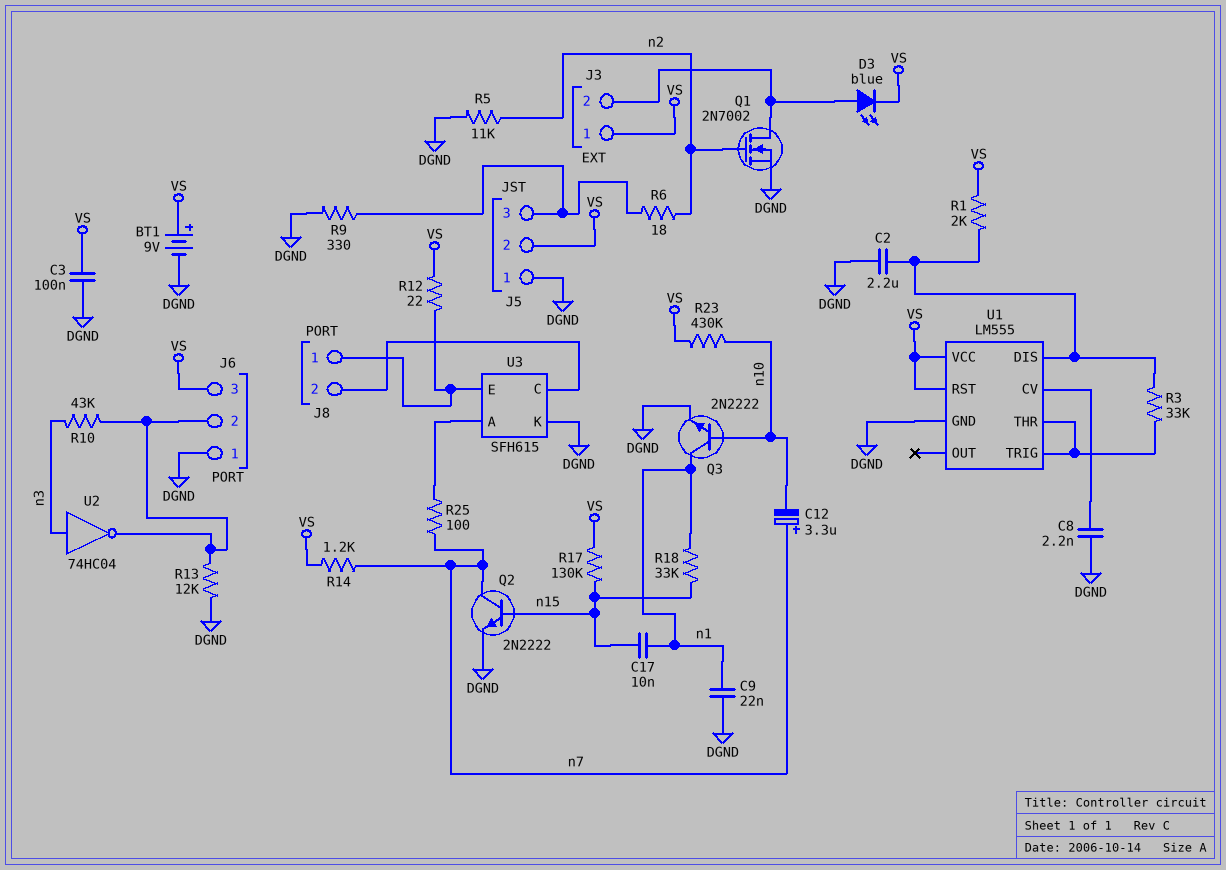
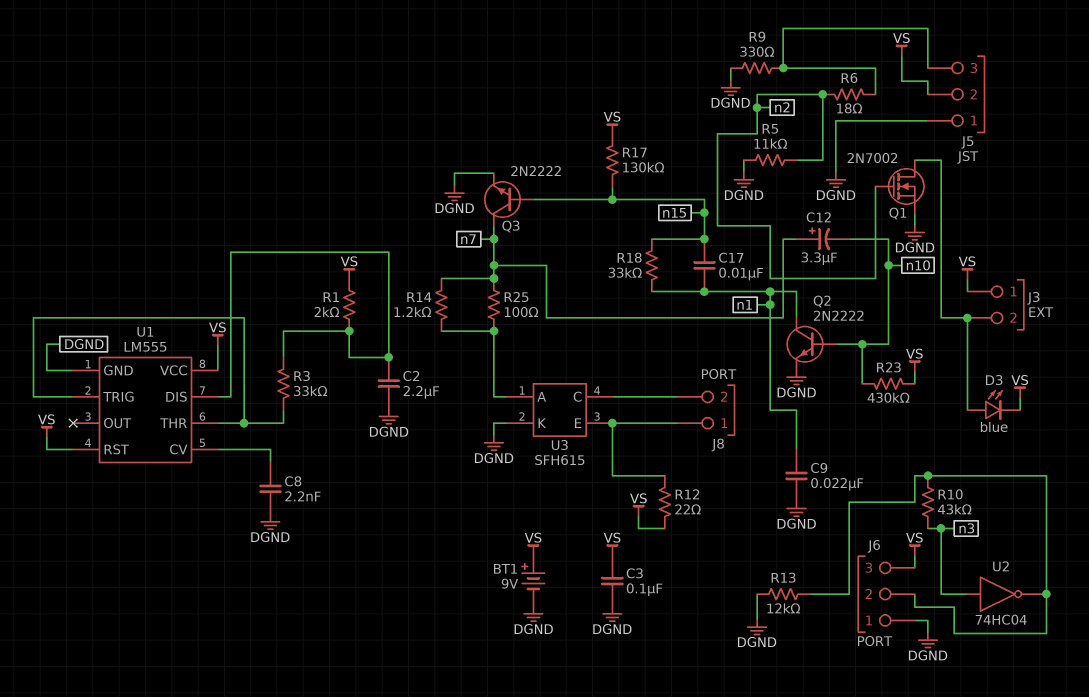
Q2: NPN 2N2222 (B n15, C n7, E DGND) -> NPN 2N2222 (B n10, C n1, E DGND)
Q3: NPN 2N2222 (B n10, C n1, E DGND) -> NPN 2N2222 (B n15, C n7, E DGND)
R14: 1.2k (VS, n7) -> 1.2k (U3/A, n7)

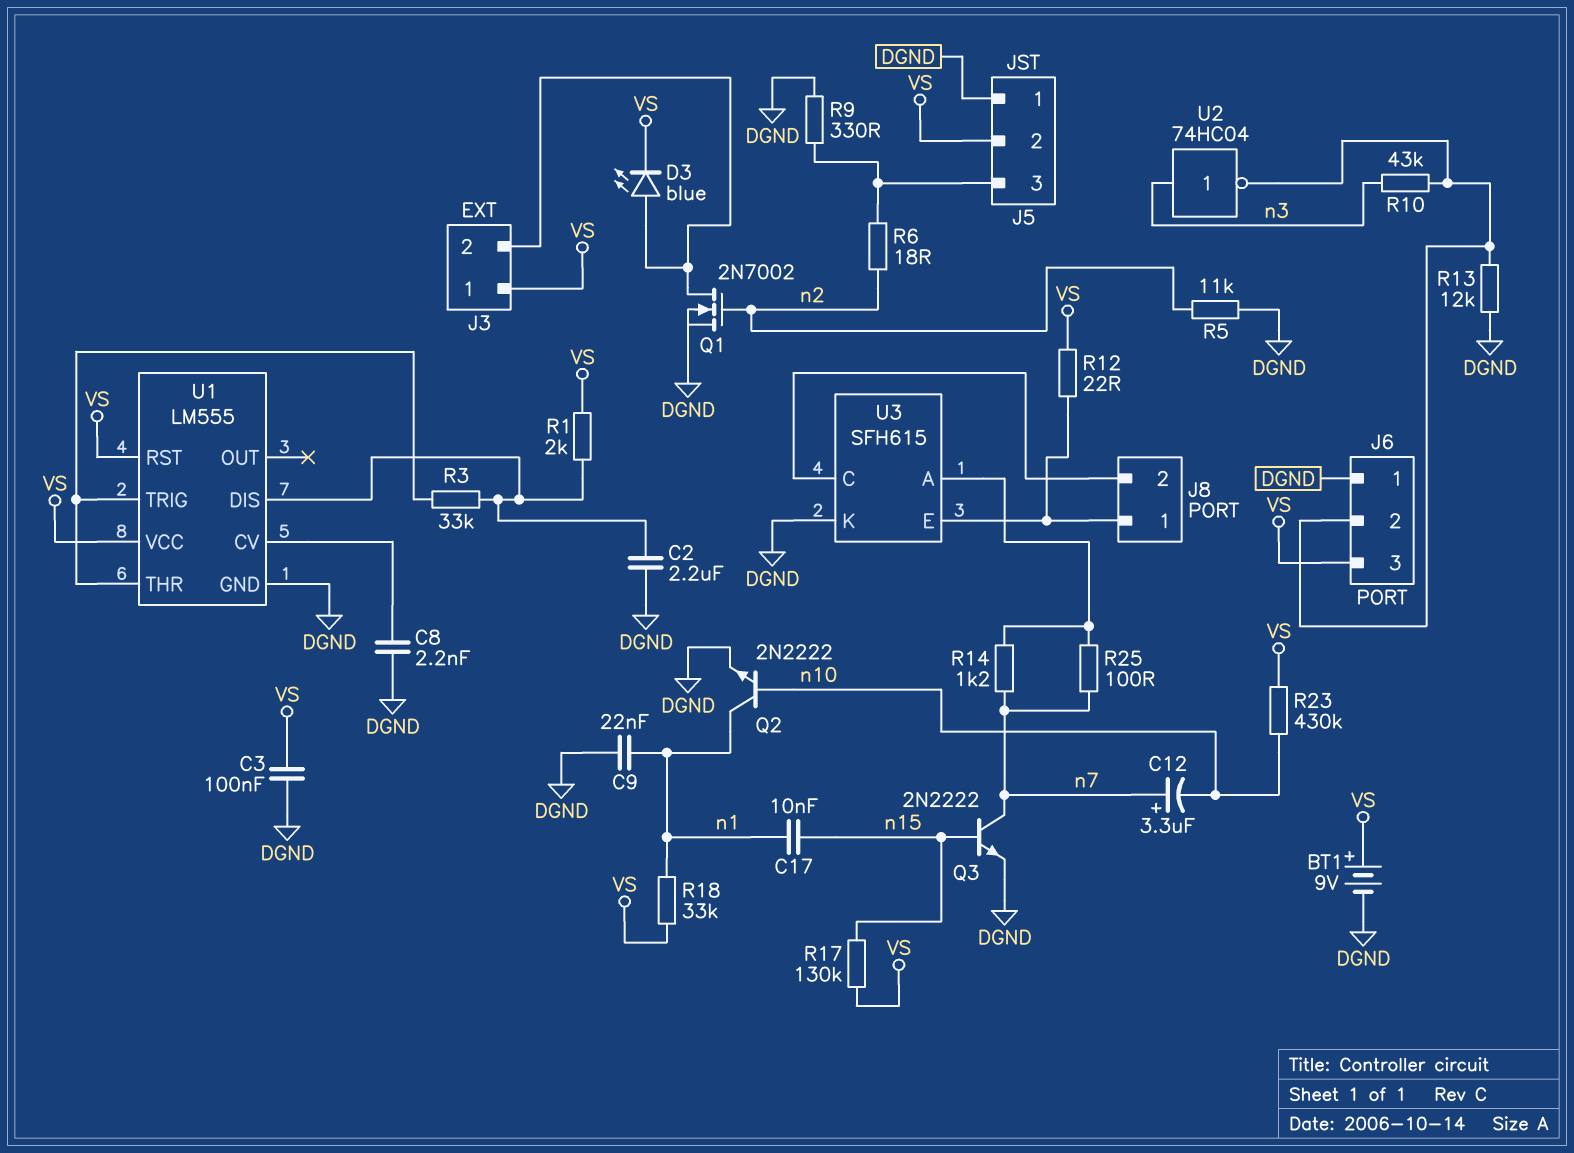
R18: 33k (n1, n15) -> 33k (VS, n1)

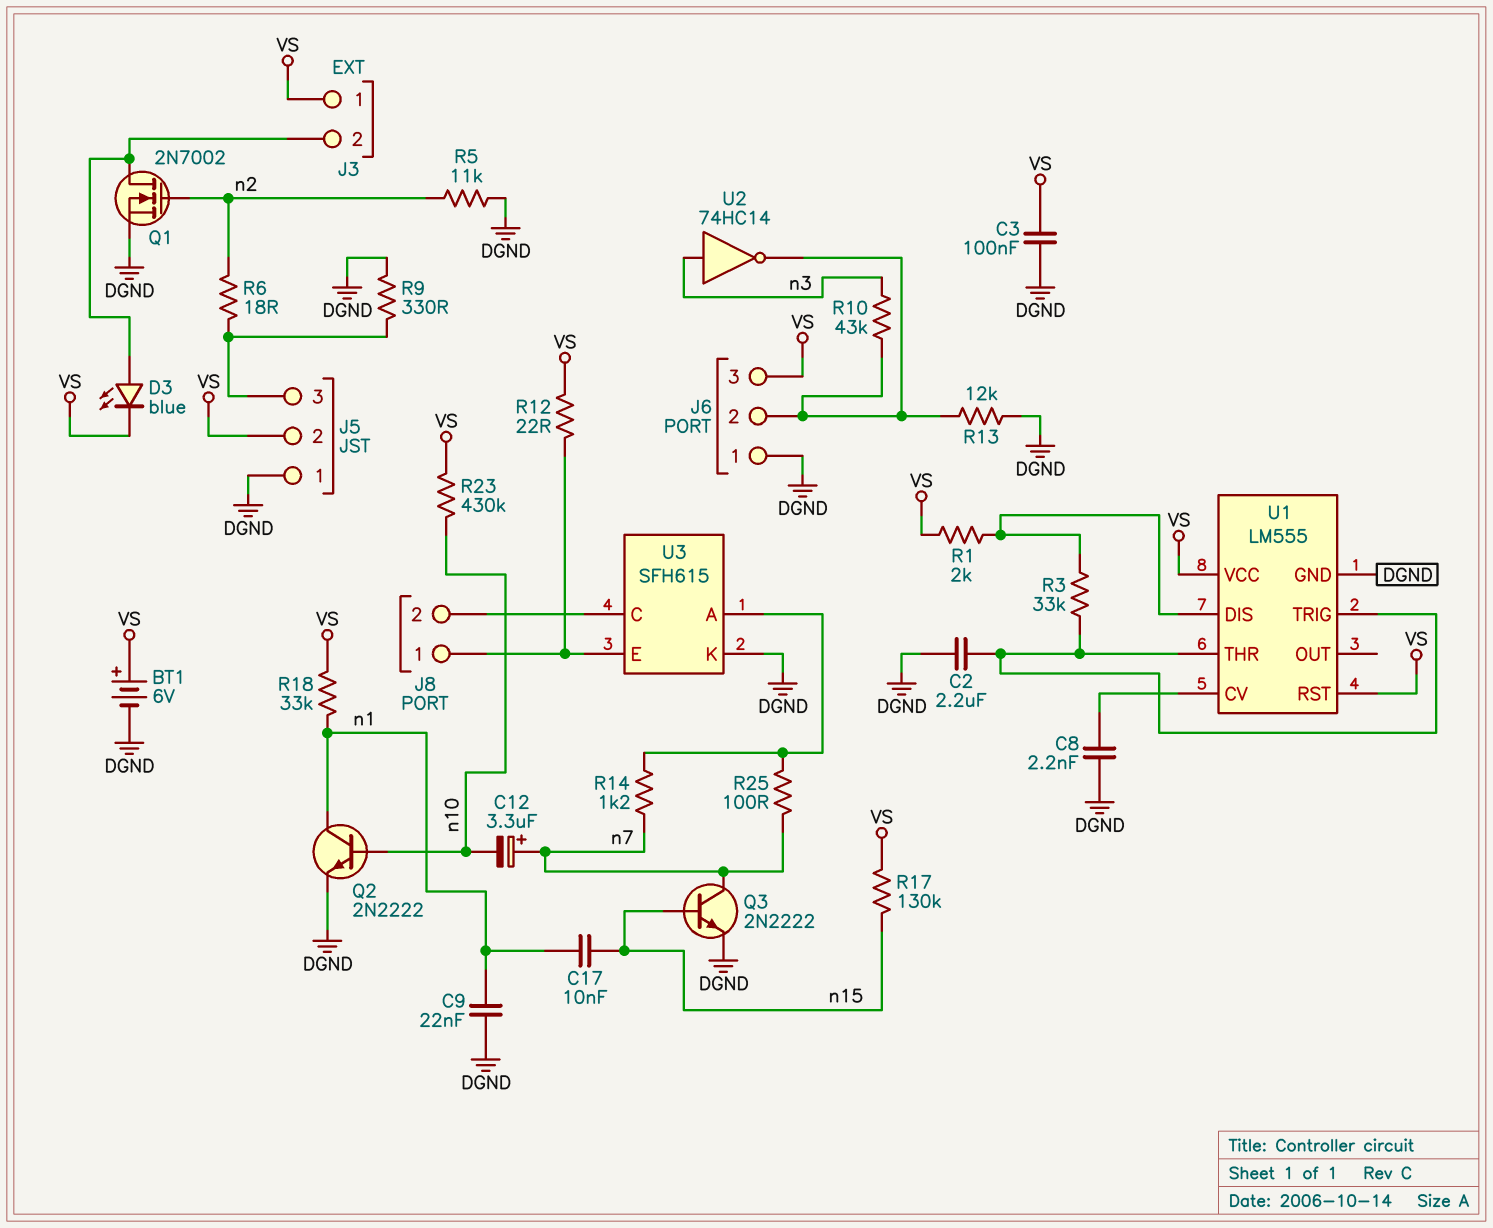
BT1: 9V (plus VS, minus DGND) -> 6V (plus VS, minus DGND)
C2: 2.2uF (DGND, U1/DIS) -> 2.2uF (DGND, U1/THR)
U2: NOT 74HC04 (in n3, out J6/2) -> NOT 74HC14 (in n3, out J6/2)

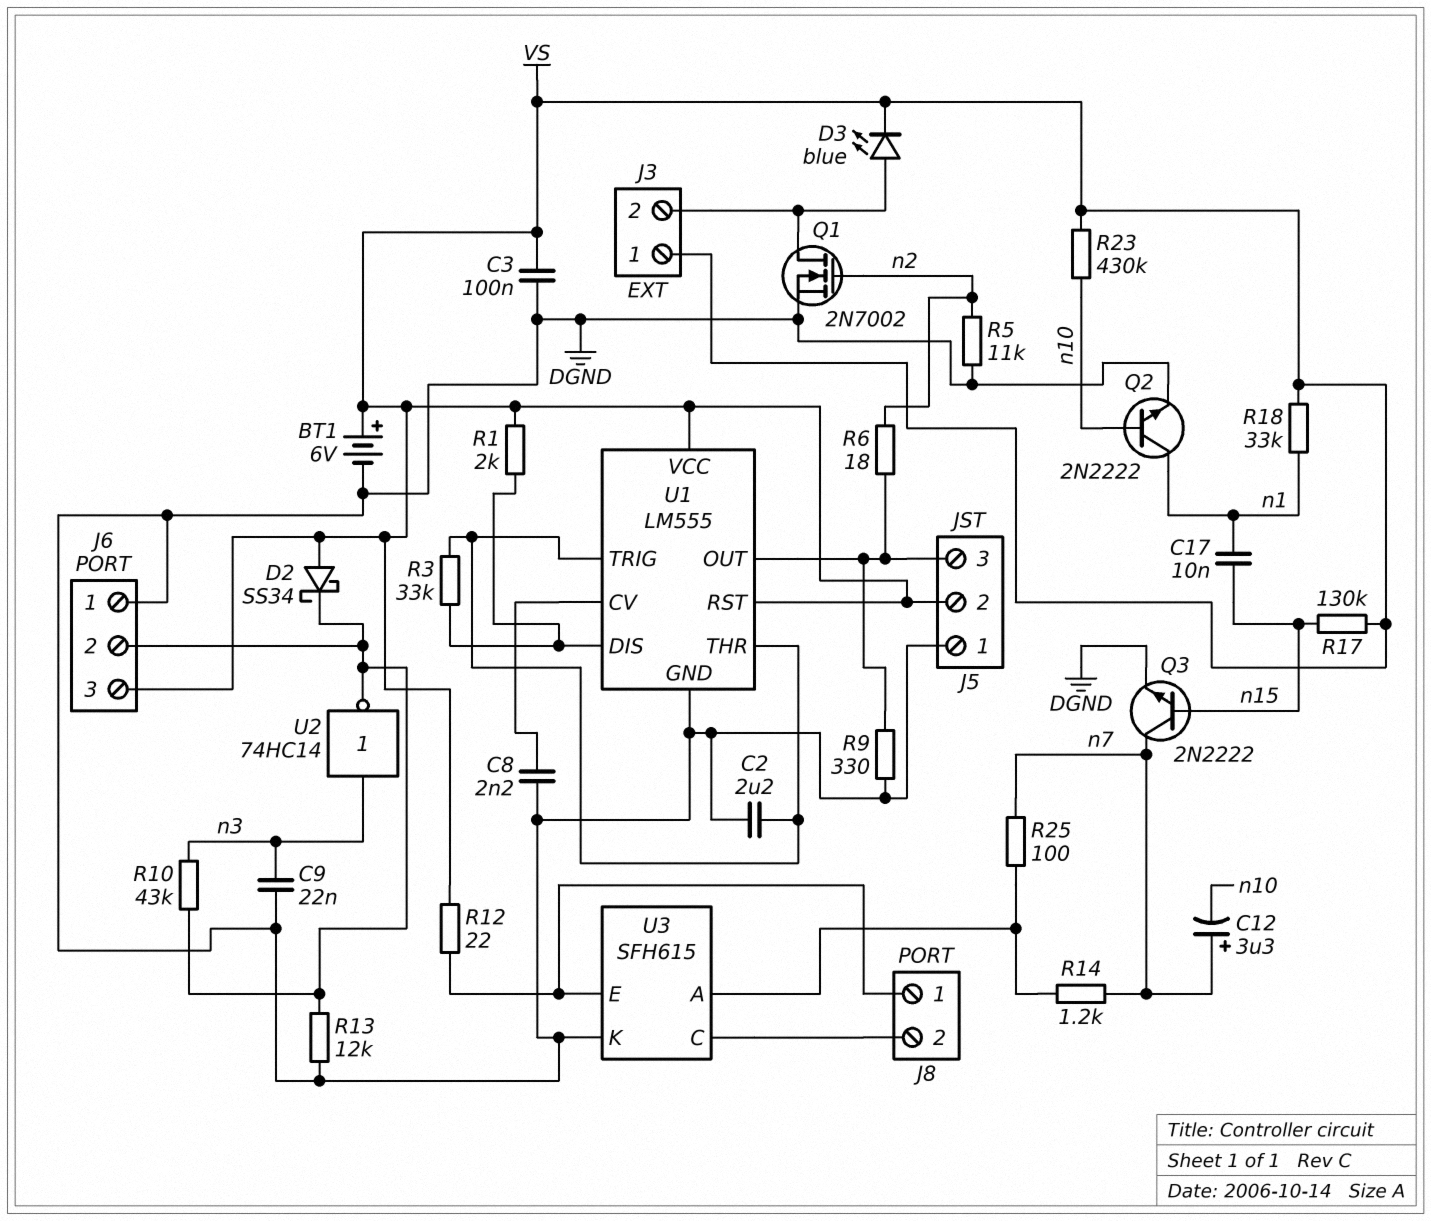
C9: 22nF (DGND, n1) -> 22nF (DGND, n3)
D2: none -> schottky SS34 (A VS, K J6/2)
U1 pin OUT: none -> J5/3

